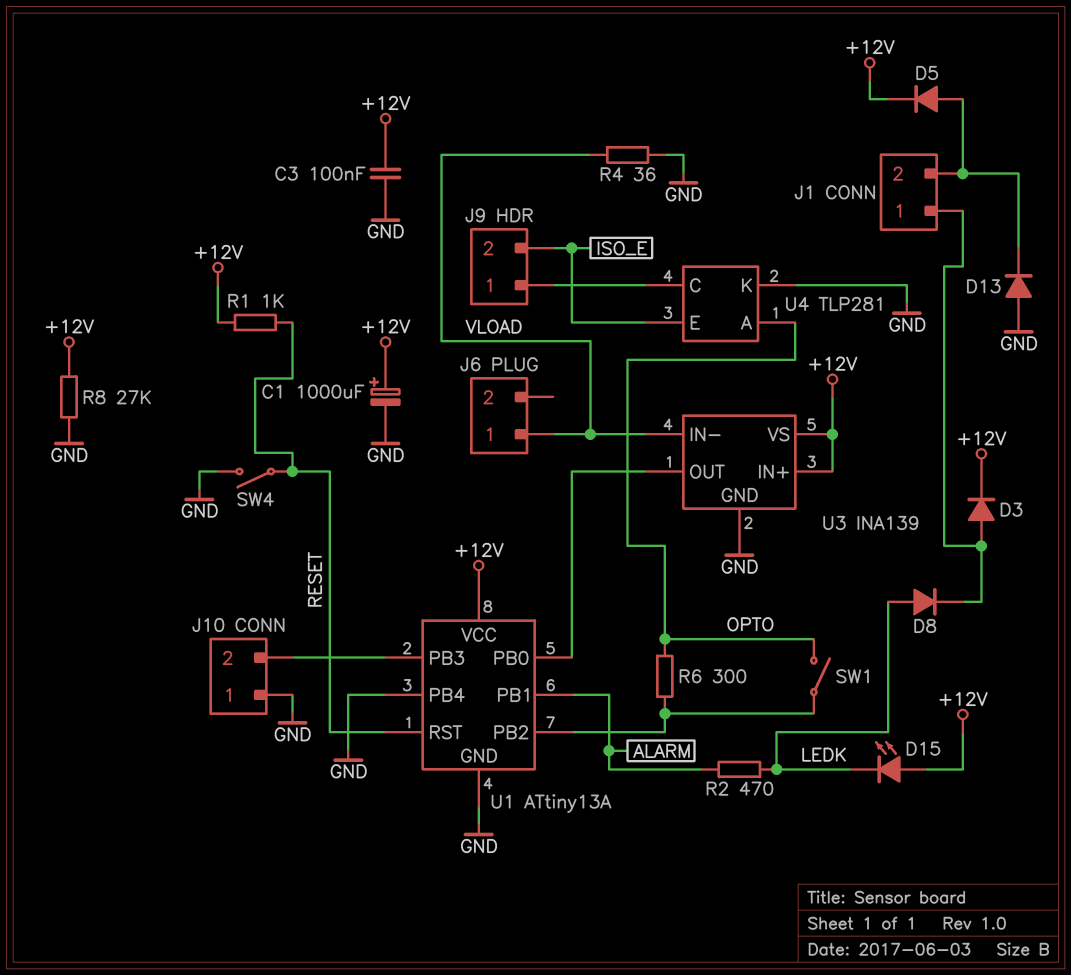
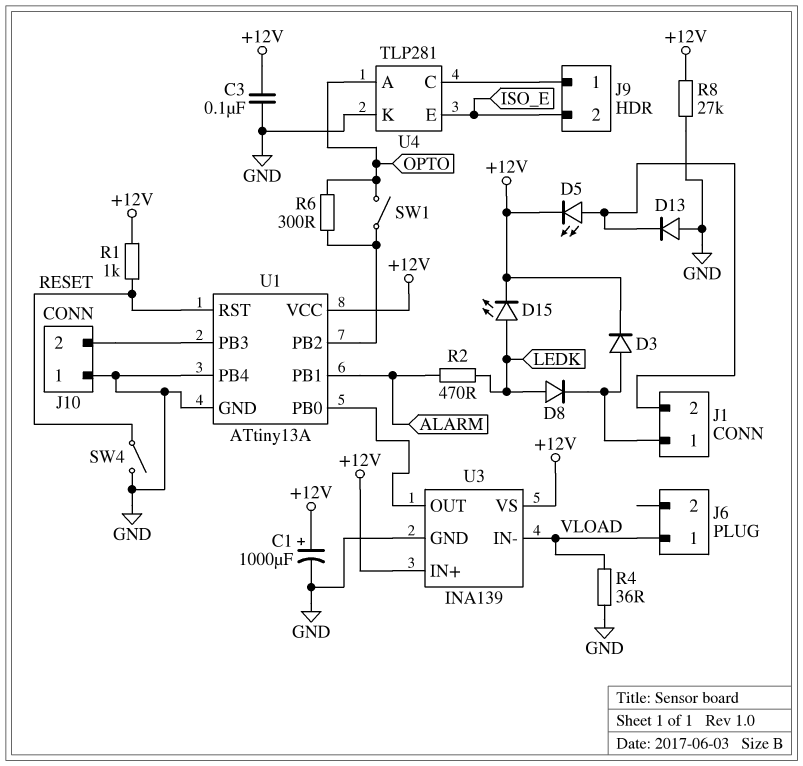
D5: diode (A J1/2, K +12V) -> LED (A J1/2, K +12V)
D15: LED (A +12V, K LEDK) -> LED (A LEDK, K +12V)

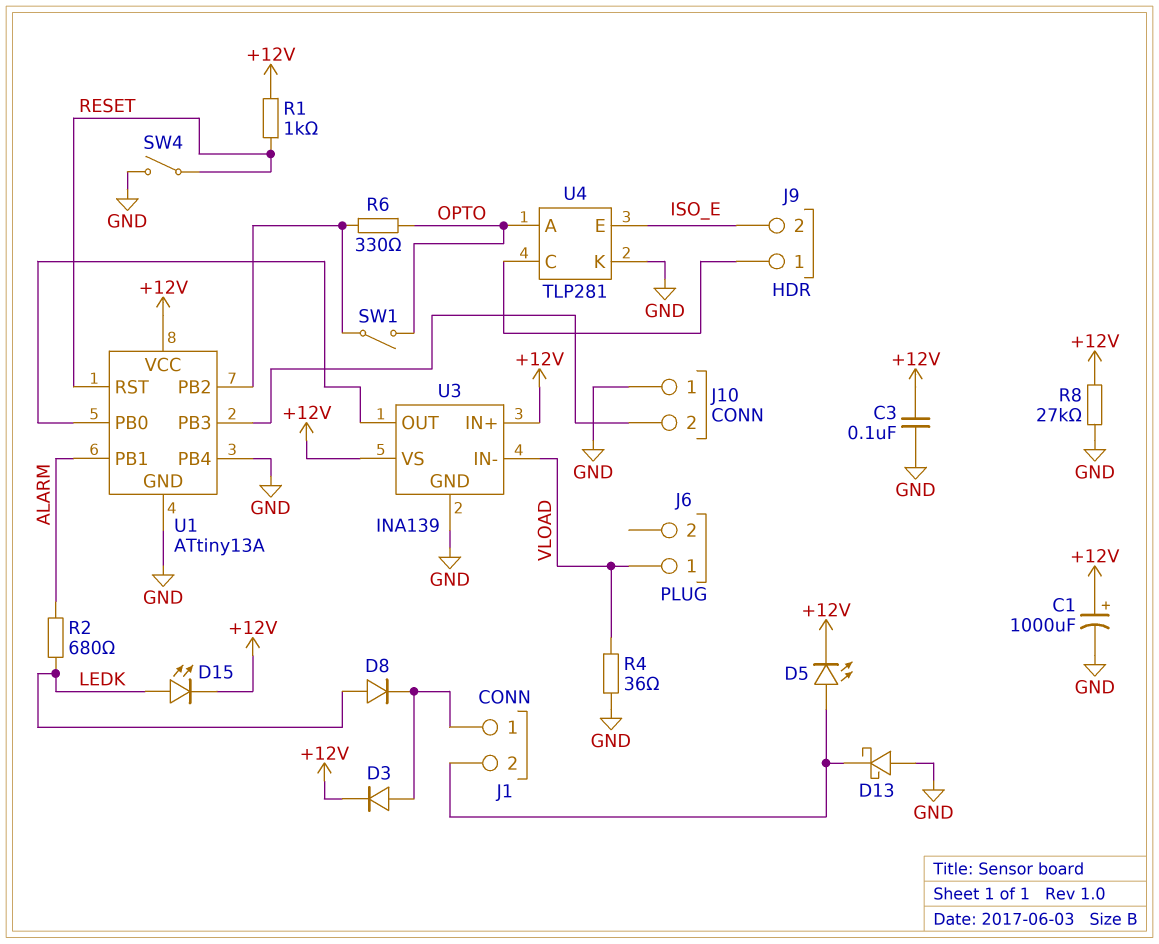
D13: diode (A GND, K J1/2) -> schottky (A GND, K J1/2)
R2: 470 (ALARM, LEDK) -> 680 (ALARM, LEDK)
R6: 300 (OPTO, U1/PB2) -> 330 (OPTO, U1/PB2)

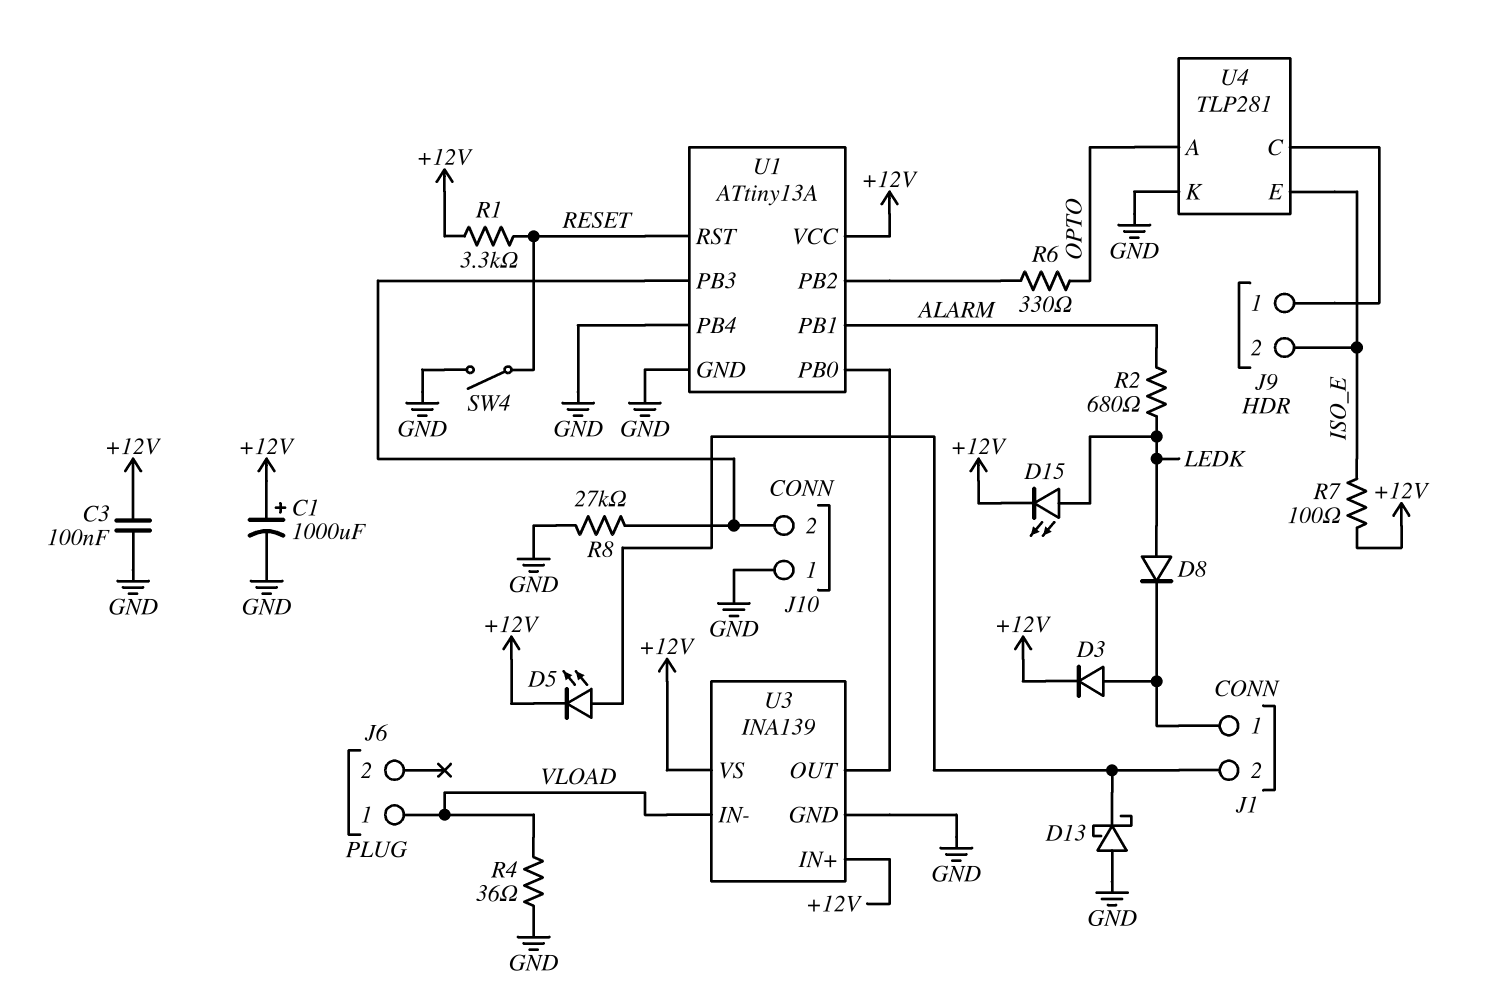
R1: 1k (+12V, RESET) -> 3.3k (+12V, RESET)
R7: none -> 100 (+12V, ISO_E)
R8: 27k (+12V, GND) -> 27k (GND, J10/2)
SW1: switch (OPTO, U1/PB2) -> none

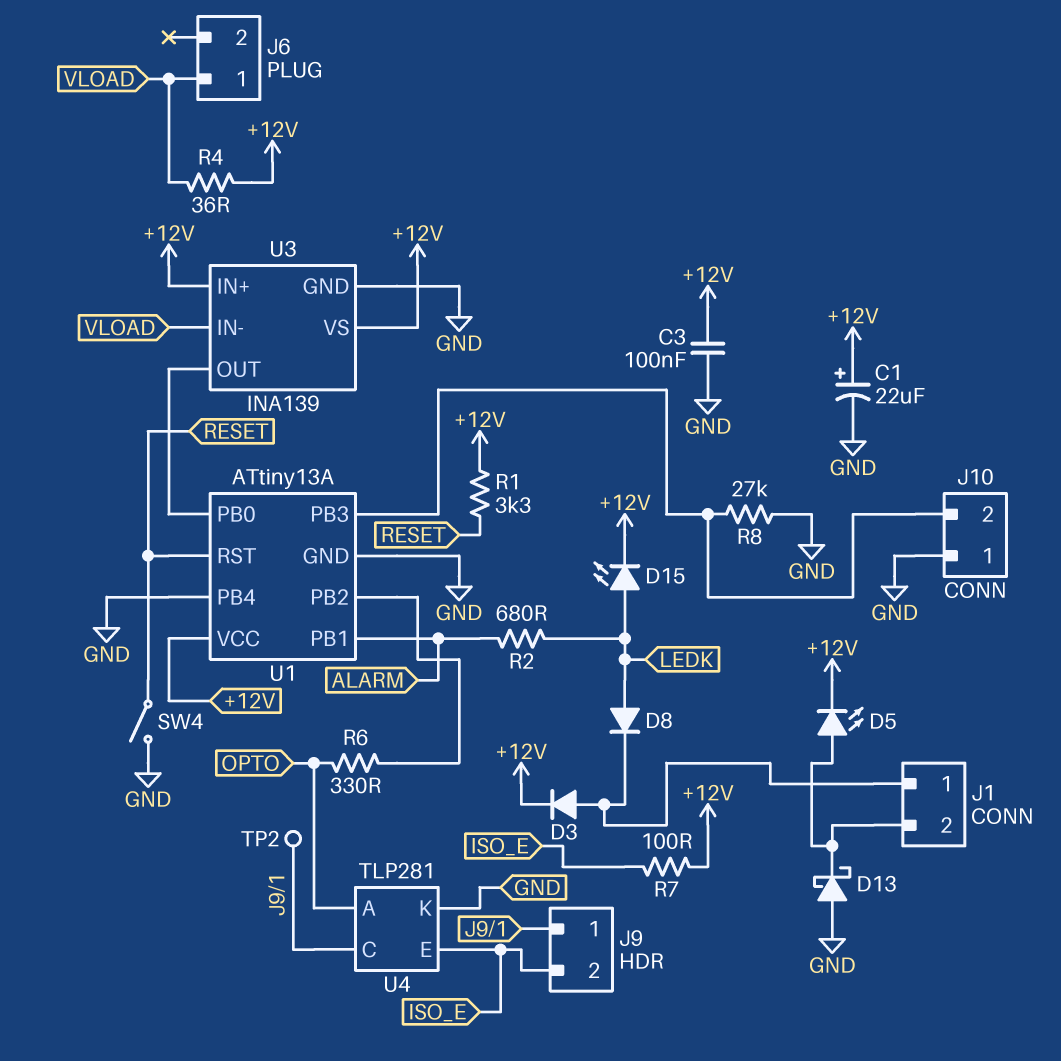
C1: 1000uF (plus +12V, minus GND) -> 22uF (plus +12V, minus GND)
R4: 36 (GND, VLOAD) -> 36 (+12V, VLOAD)
TP2: none -> test point (J9/1)

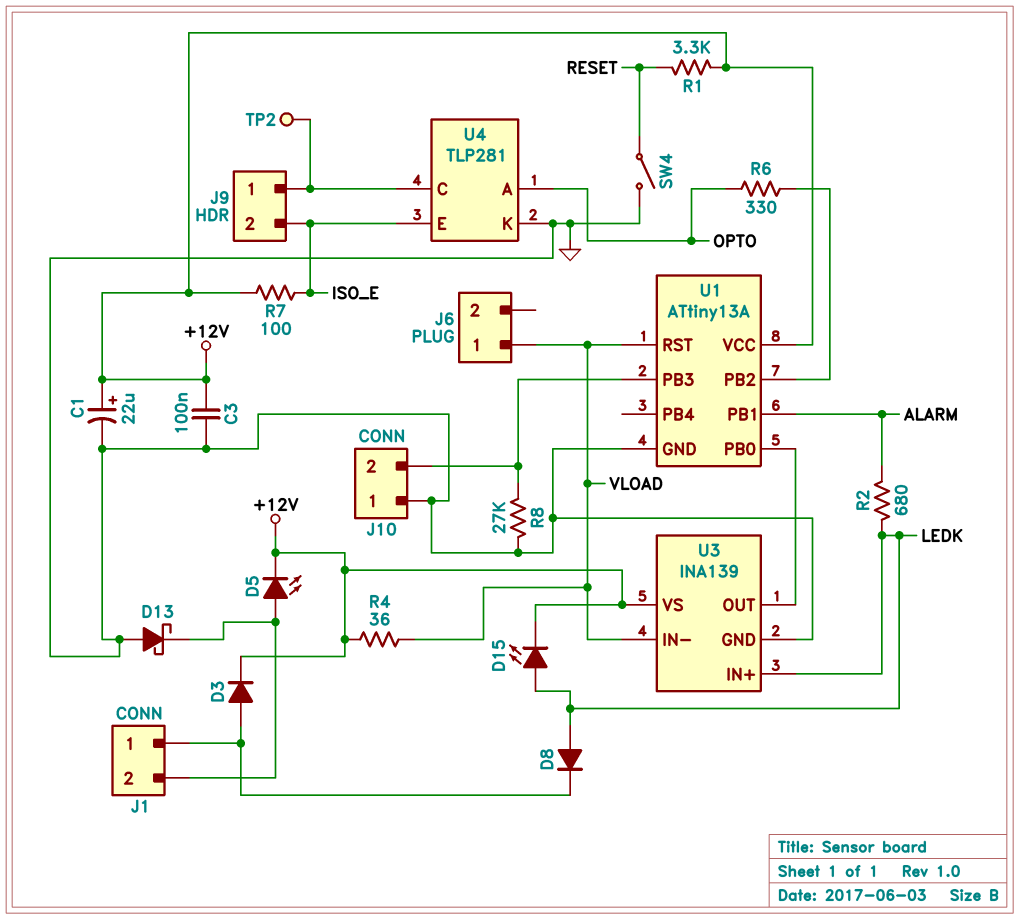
U1 pin PB4: GND -> none
U1 pin RST: RESET -> VLOAD
U3 pin IN+: +12V -> LEDK

